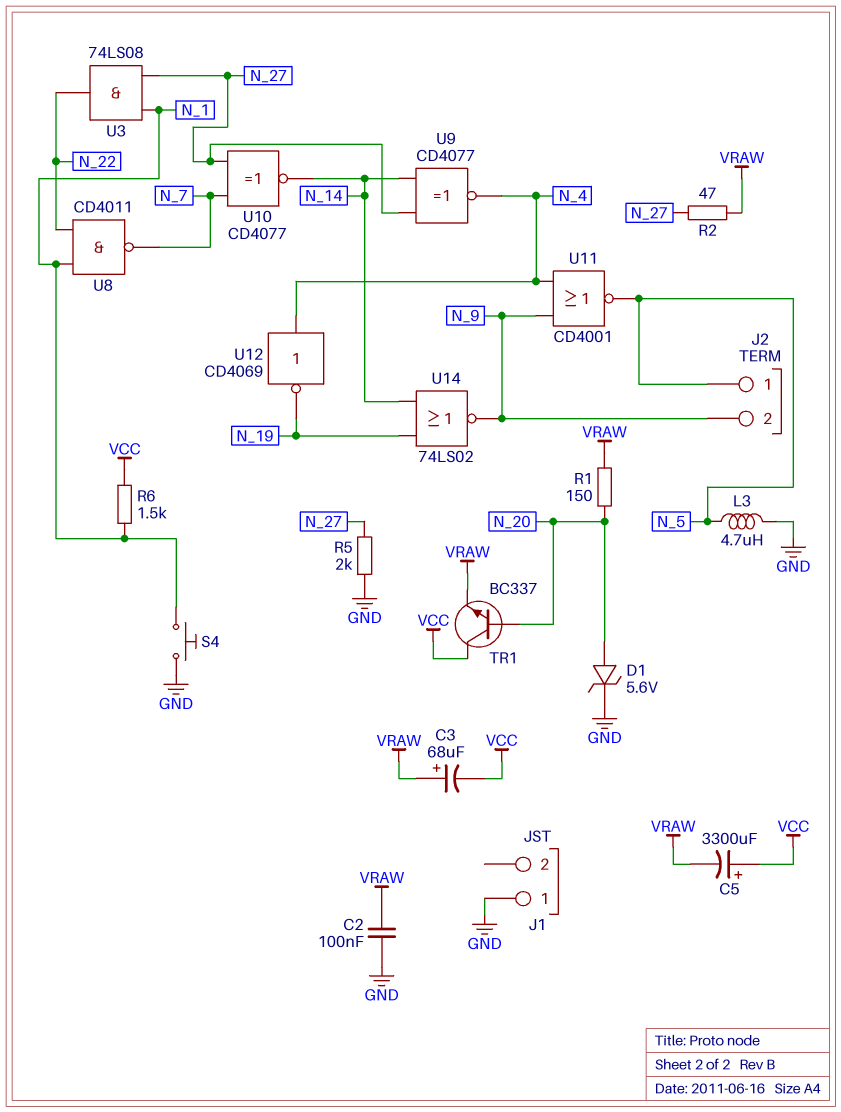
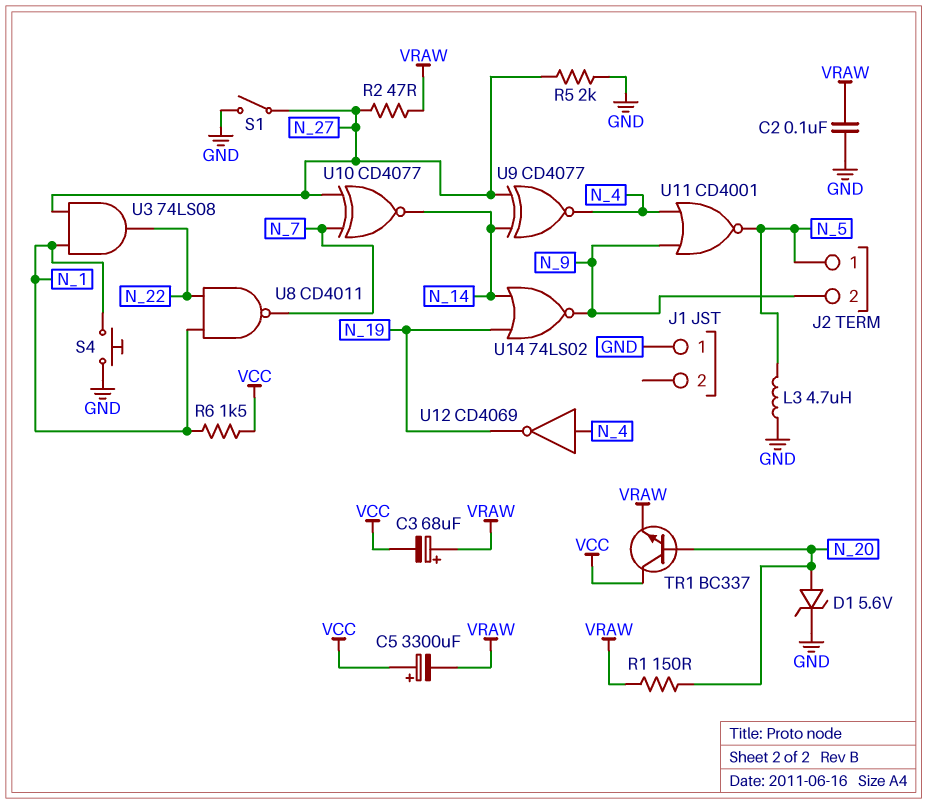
S1: none -> switch (GND, N_27)

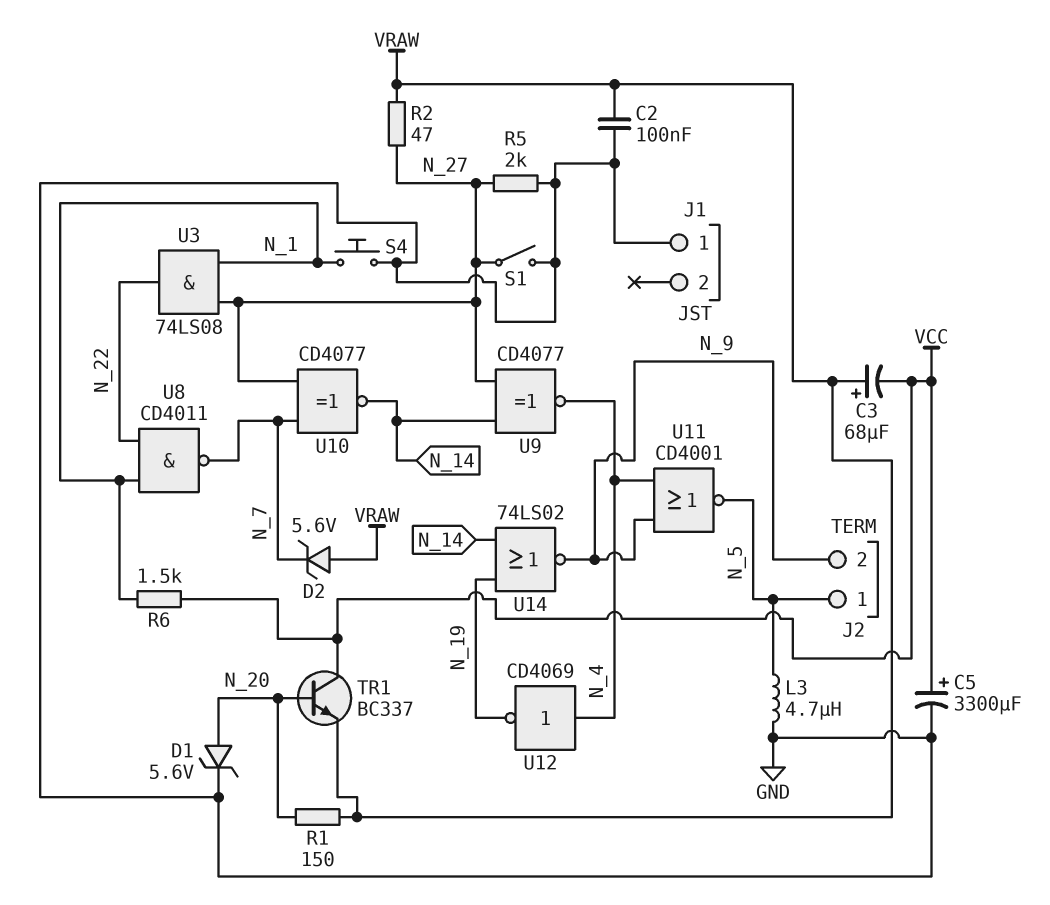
C5: 3300uF (plus VCC, minus VRAW) -> 3300uF (plus VCC, minus GND)
D2: none -> zener 5.6V (A VRAW, K N_7)

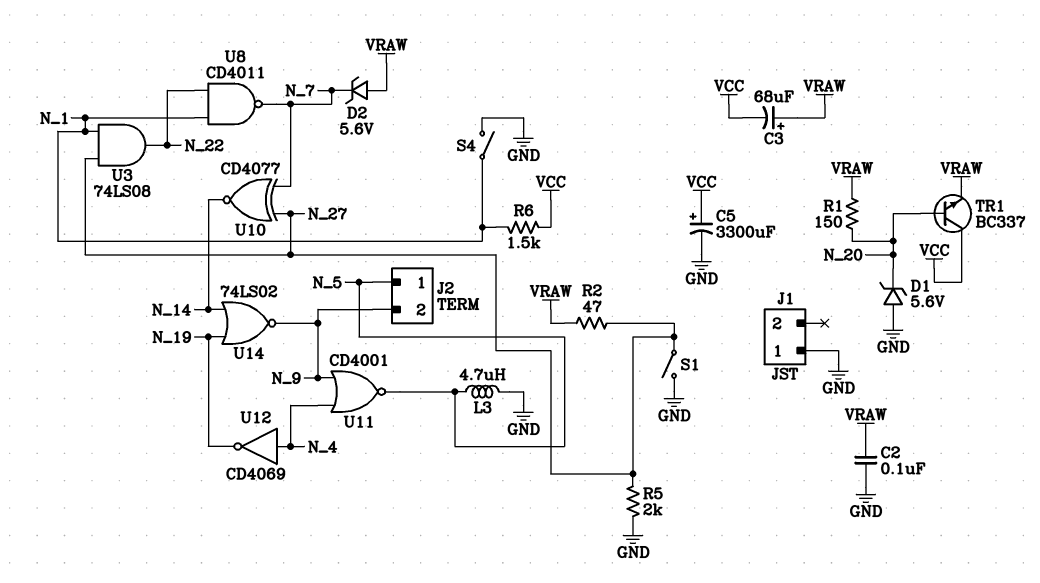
D1: zener 5.6V (A N_20, K GND) -> zener 5.6V (A GND, K N_20)
S4: button (GND, N_1) -> switch (GND, N_1)
U9: XNOR CD4077 (in N_14, in N_27, out N_4) -> none

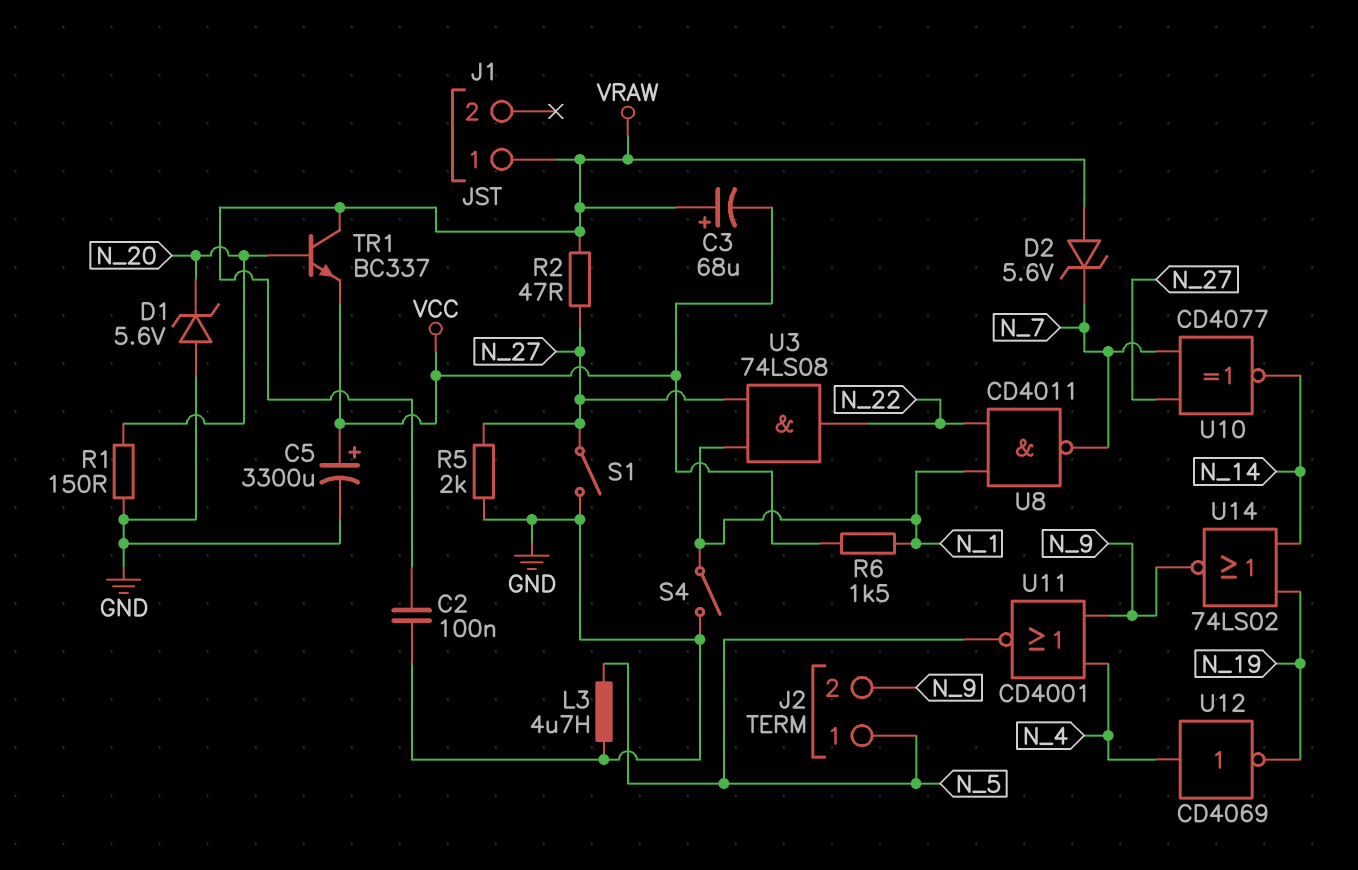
J1 pin 1: GND -> VRAW
R1: 150 (N_20, VRAW) -> 150 (GND, N_20)
TR1: NPN BC337 (B N_20, C VCC, E VRAW) -> NPN BC337 (B N_20, C VRAW, E VCC)

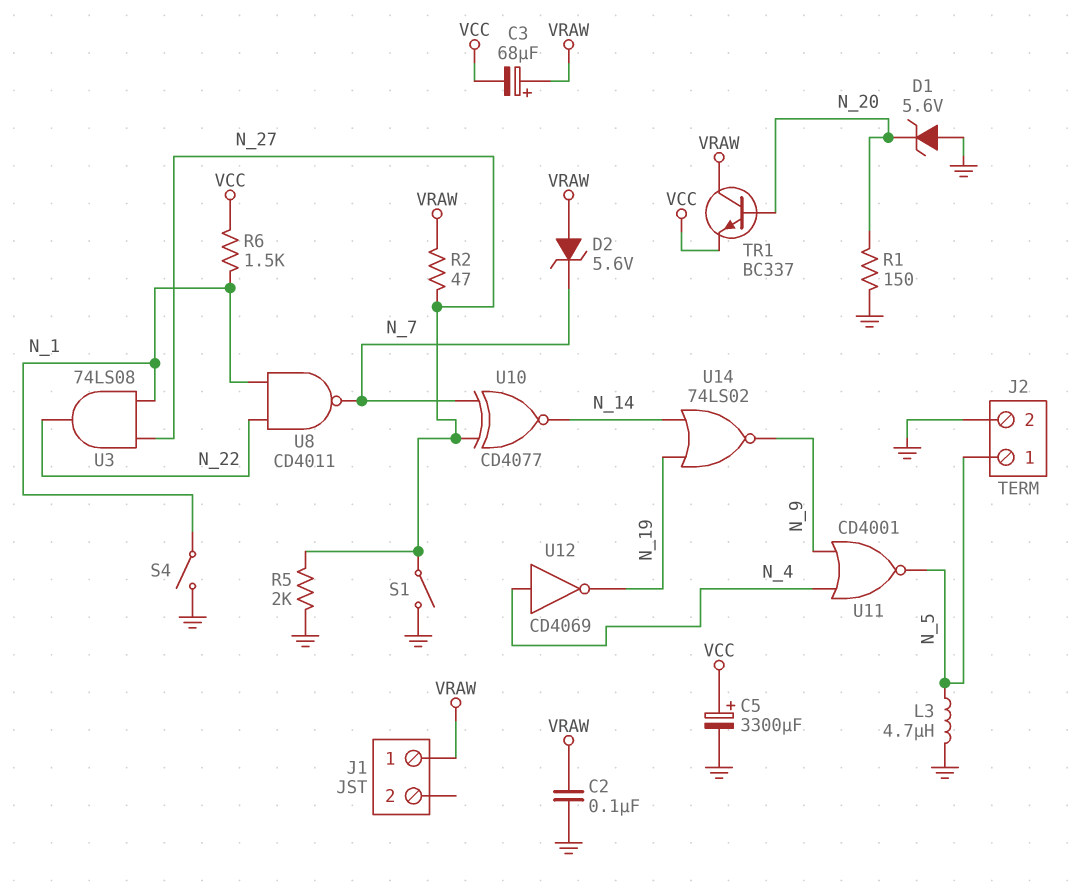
J2 pin 2: N_9 -> GND

